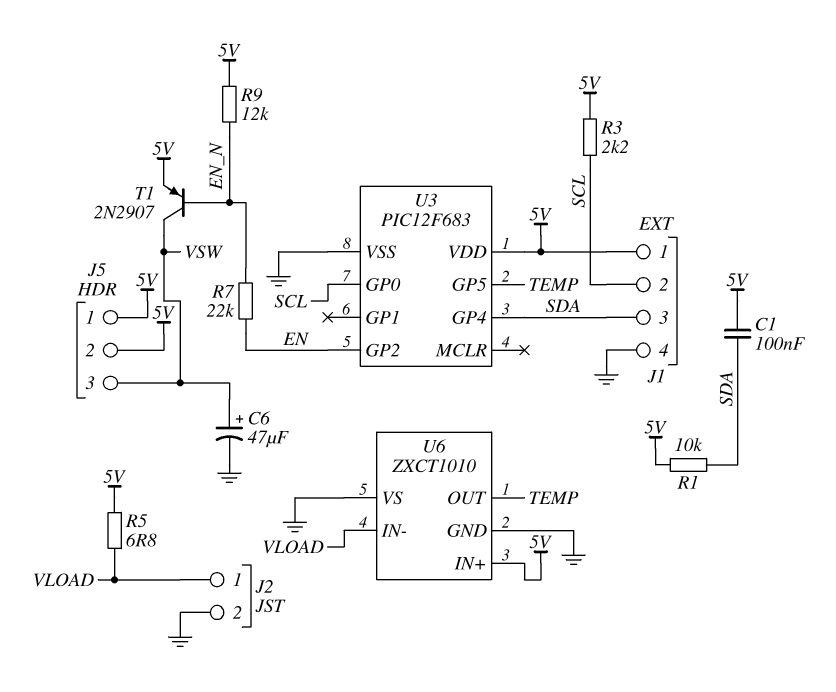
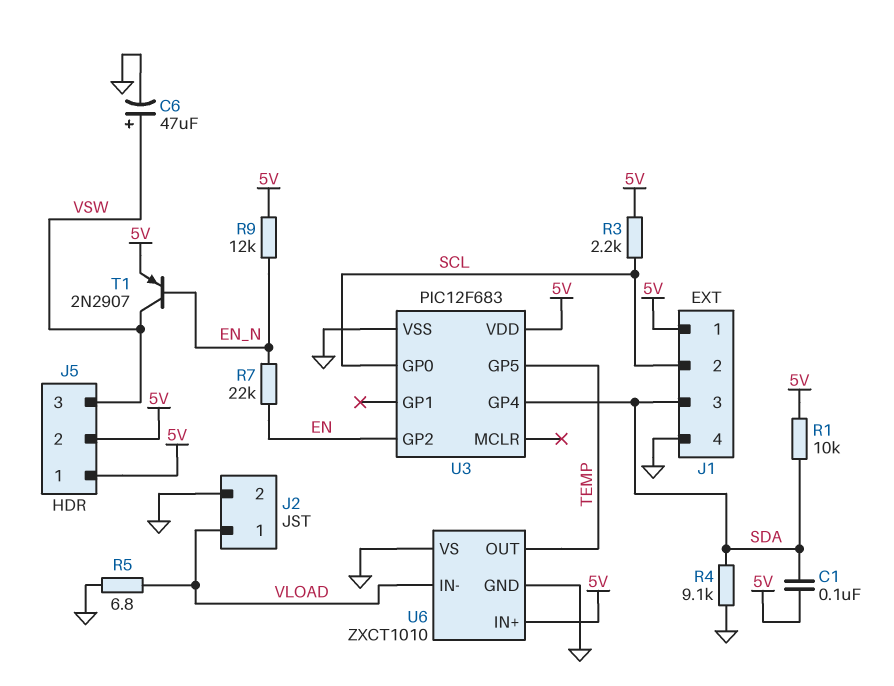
R4: none -> 9.1k (GND, SDA)
R5: 6.8 (5V, VLOAD) -> 6.8 (GND, VLOAD)

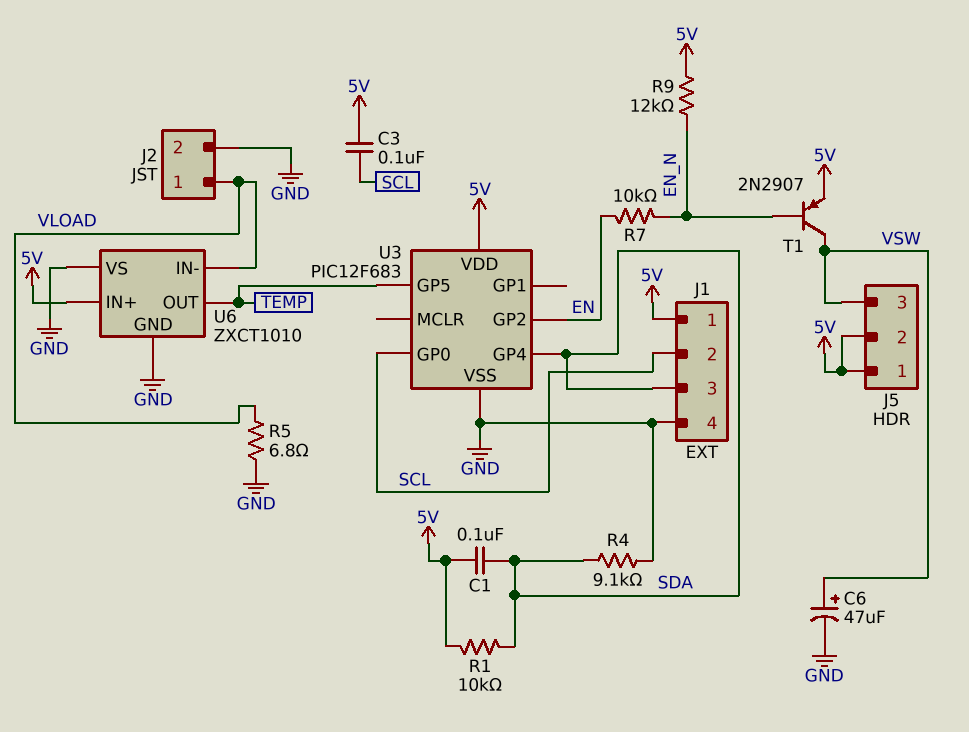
C3: none -> 100nF (5V, SCL)
R3: 2.2k (5V, SCL) -> none
R7: 22k (EN, EN_N) -> 10k (EN, EN_N)

